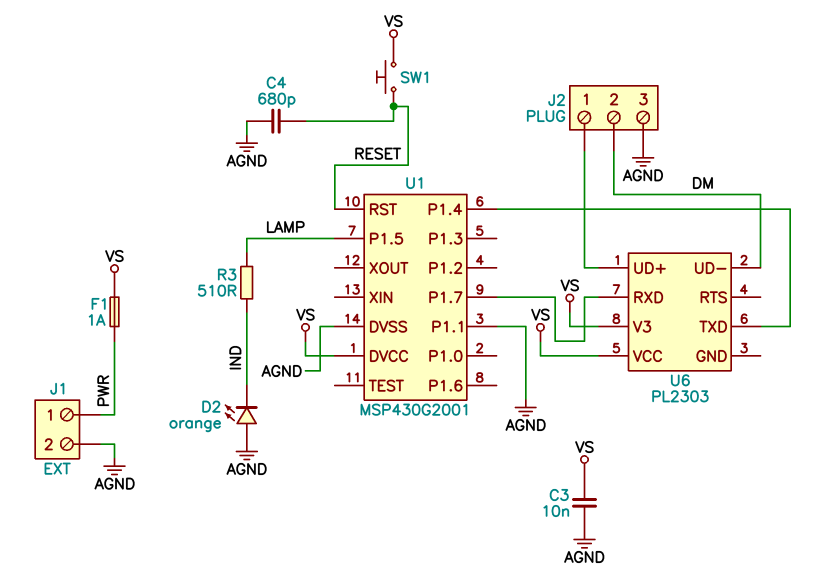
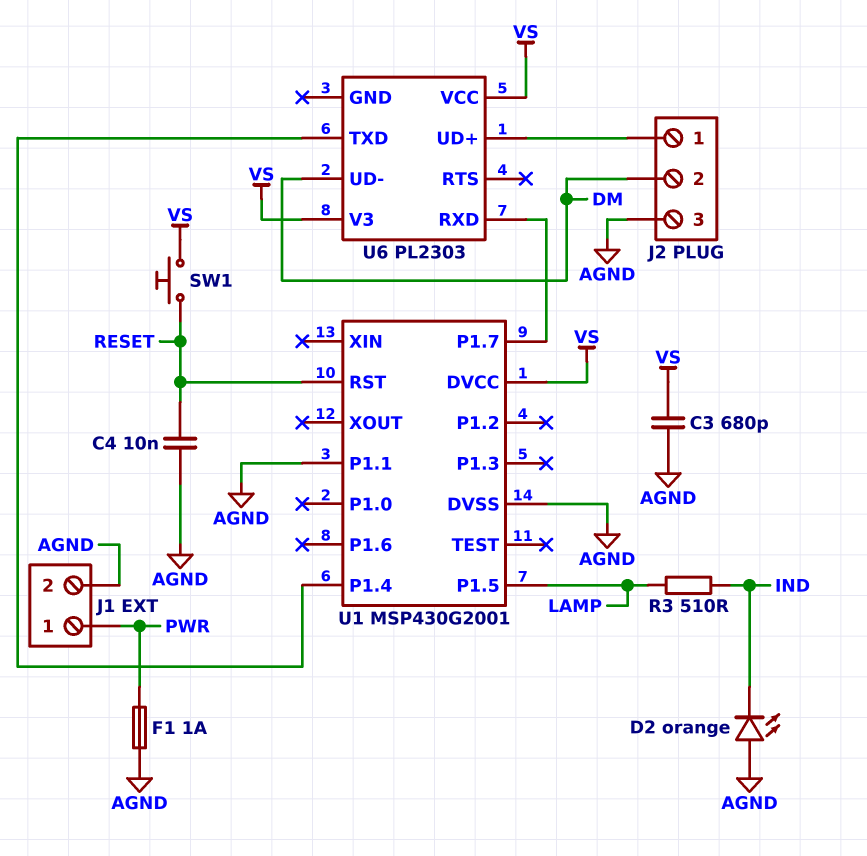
C3: 10nF (AGND, VS) -> 680pF (AGND, VS)
C4: 680pF (AGND, RESET) -> 10nF (AGND, RESET)
F1: 1A (PWR, VS) -> 1A (AGND, PWR)

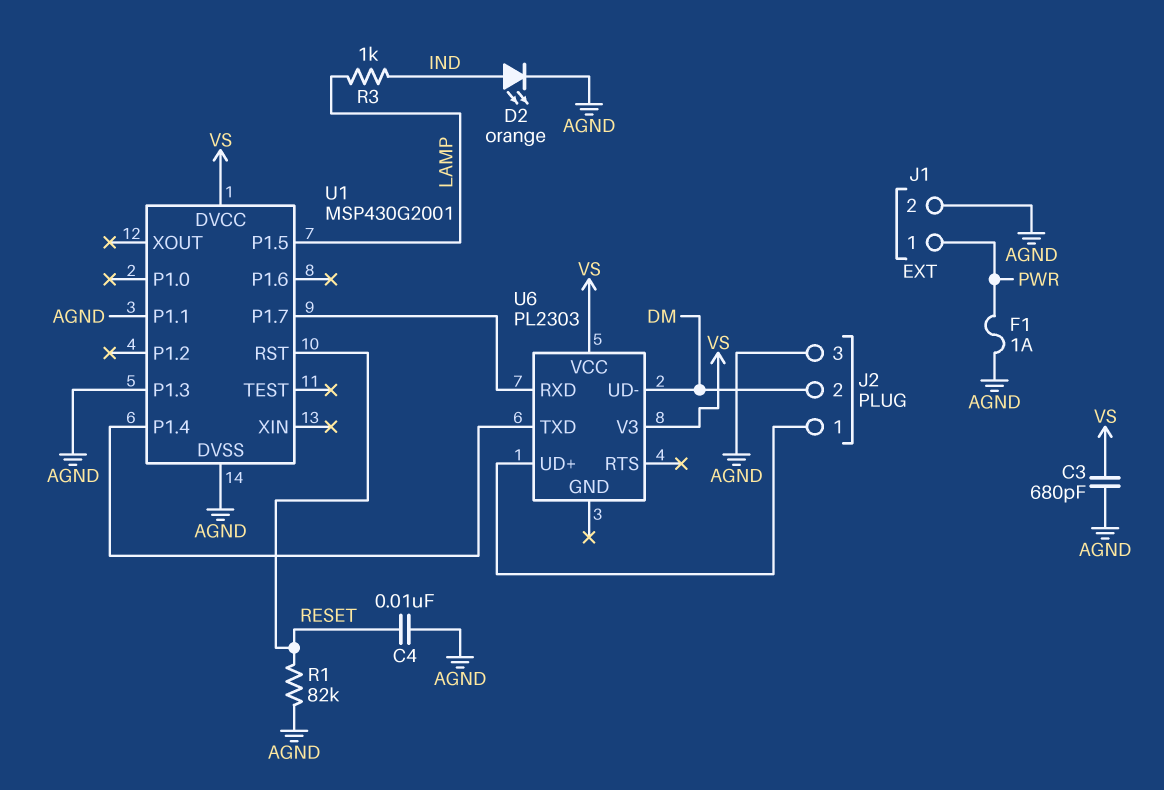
D2: LED orange (A AGND, K IND) -> LED orange (A IND, K AGND)
R1: none -> 82k (AGND, RESET)
R3: 510 (IND, LAMP) -> 1k (IND, LAMP)
SW1: button (RESET, VS) -> none
U1 pin P1.3: none -> AGND

